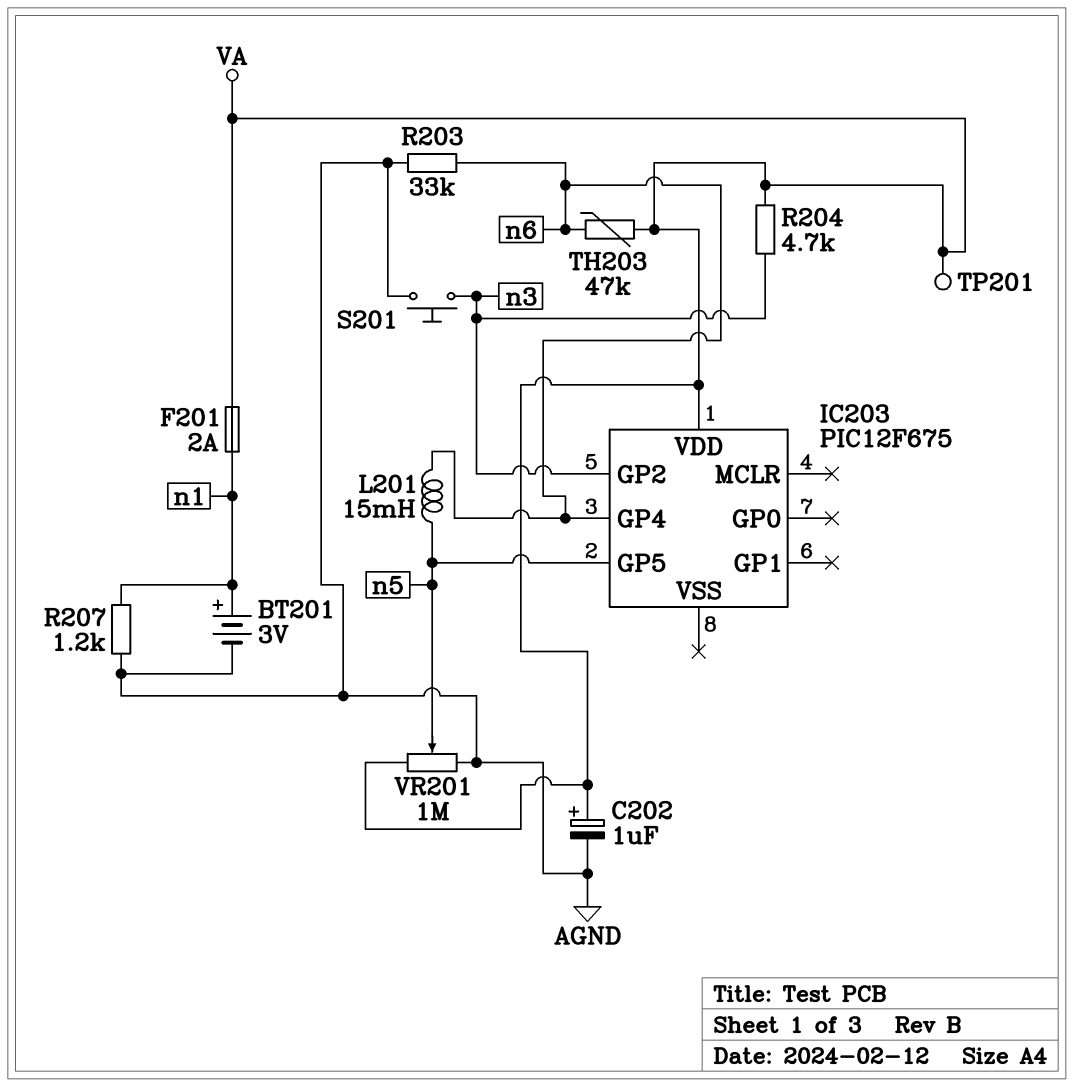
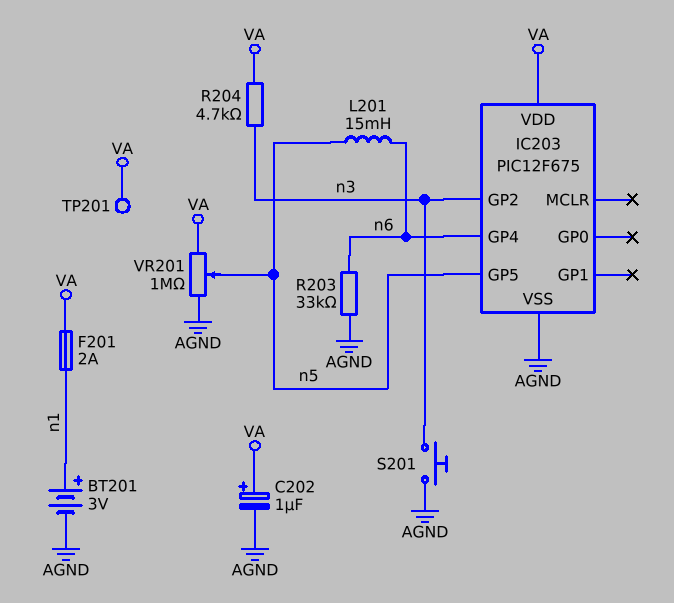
IC203 pin VSS: none -> AGND
R207: 1.2k (AGND, n1) -> none
TH203: 47k (VA, n6) -> none

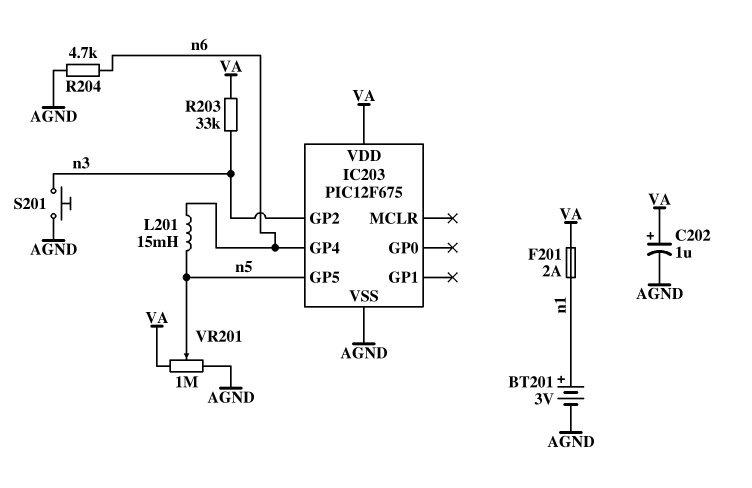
R203: 33k (AGND, n6) -> 33k (VA, n3)
R204: 4.7k (VA, n3) -> 4.7k (AGND, n6)
TP201: test point (VA) -> none

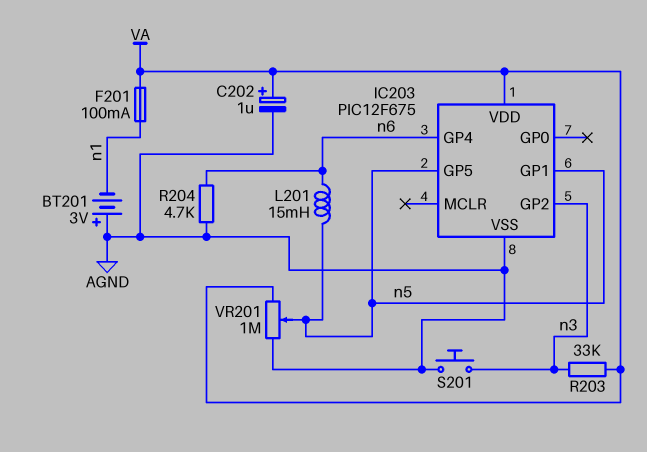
BT201: 3V (plus n1, minus AGND) -> 3V (plus AGND, minus n1)
F201: 2A (VA, n1) -> 100mA (VA, n1)
IC203 pin GP1: none -> n5

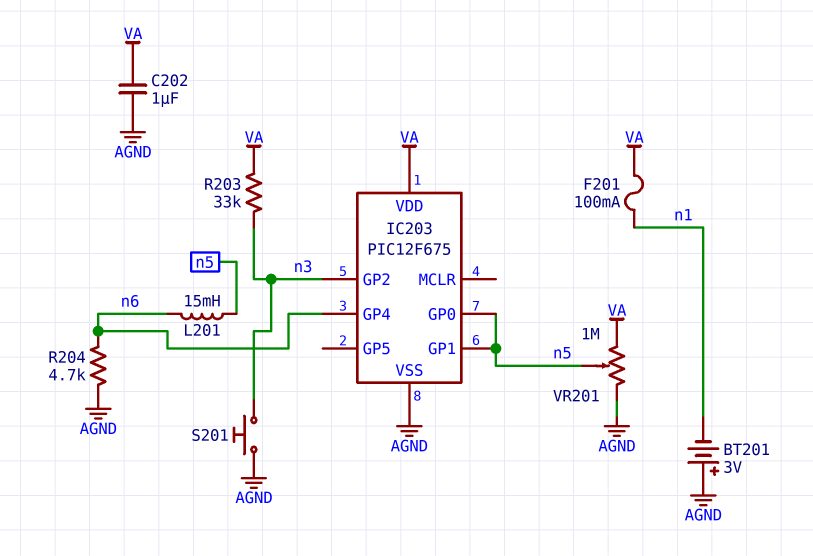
C202: 1uF (plus VA, minus AGND) -> 1uF (AGND, VA)
IC203 pin GP0: none -> n5
IC203 pin GP5: n5 -> none

